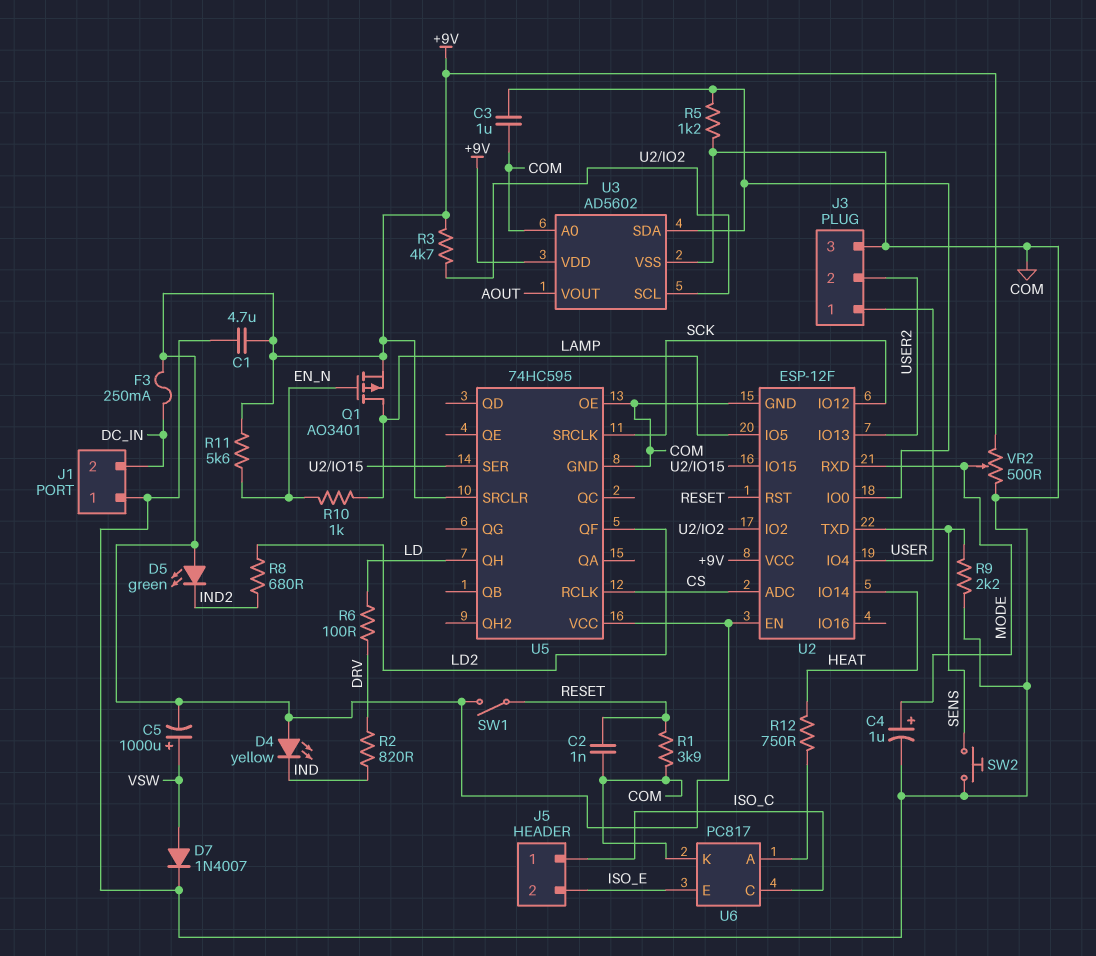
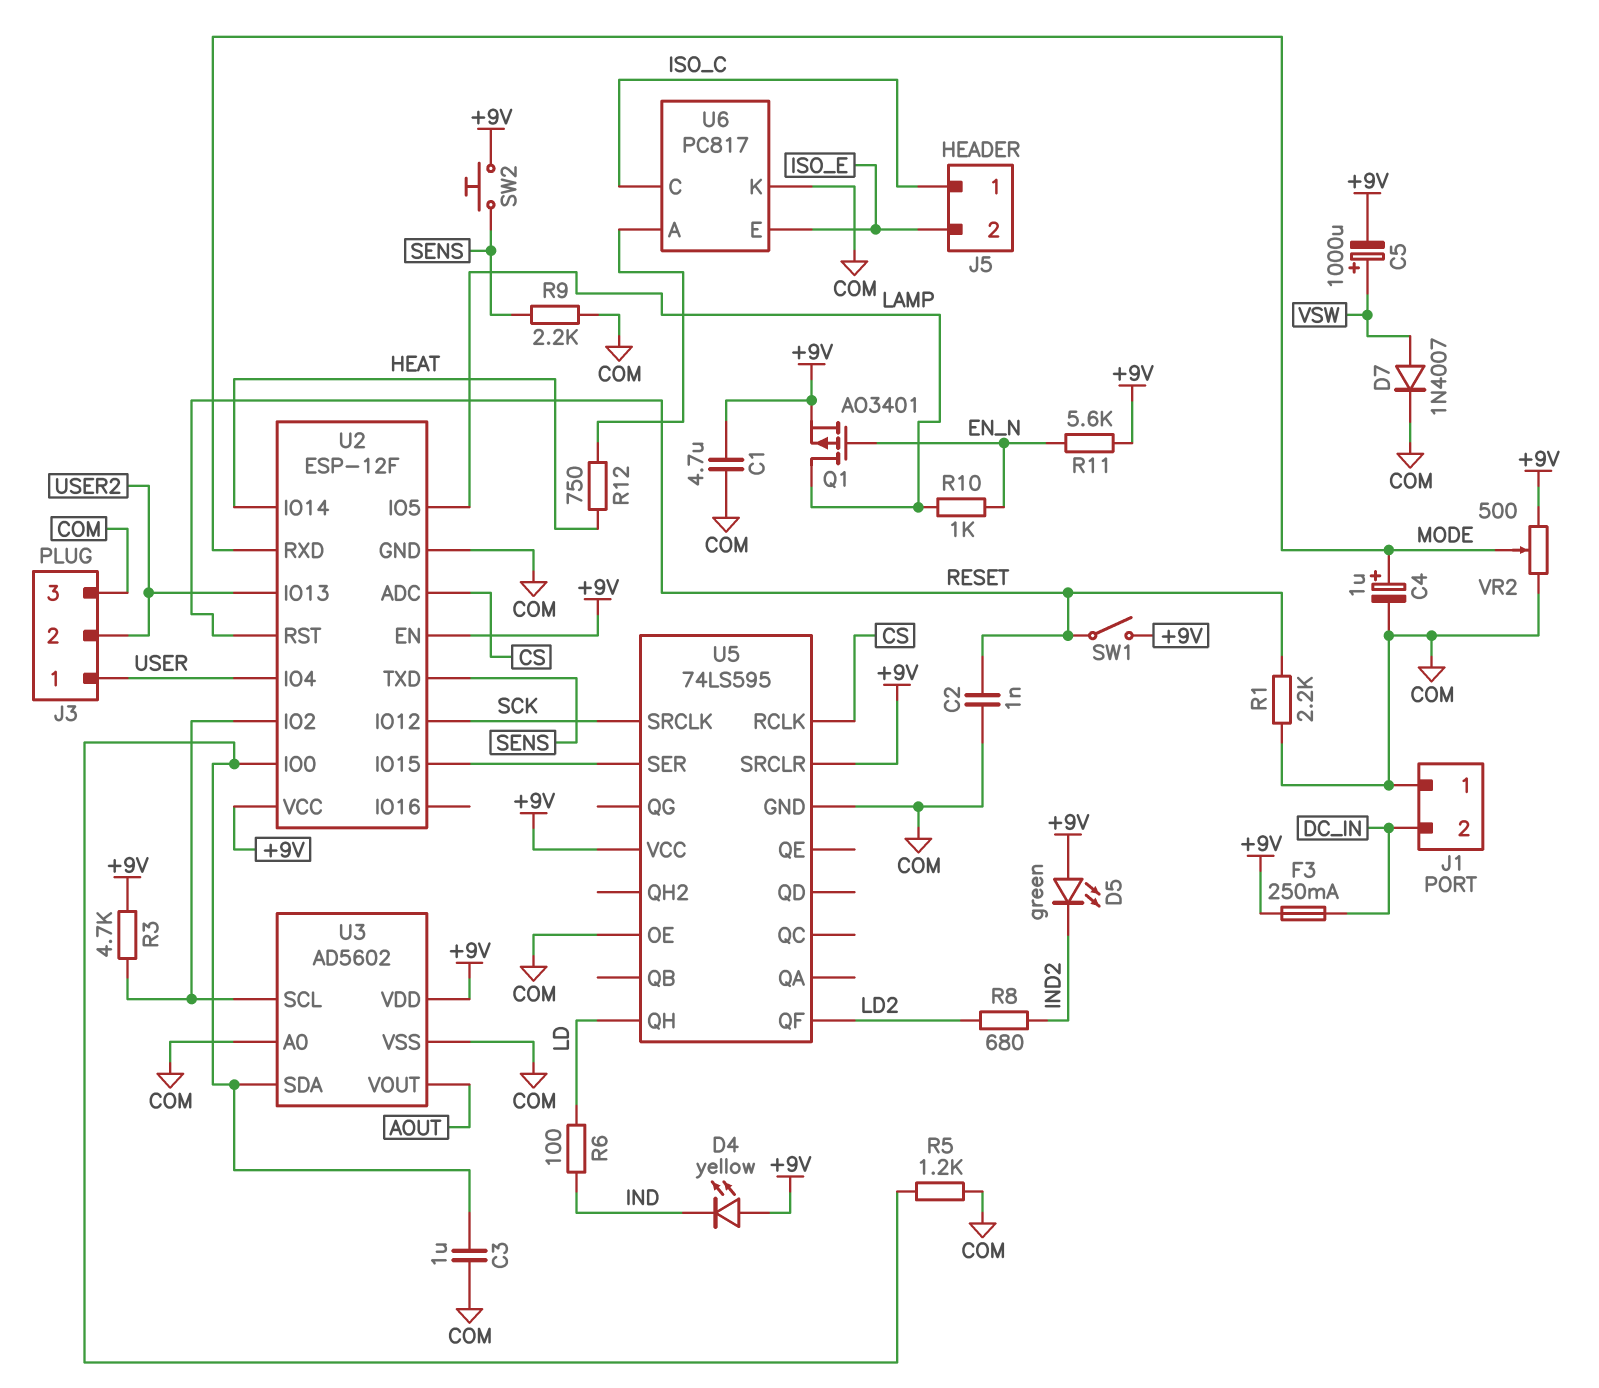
R1: 3.9k (COM, RESET) -> 2.2k (COM, RESET)
R2: 820 (DRV, IND) -> none
R6: 100 (DRV, LD) -> 100 (IND, LD)
SW2: button (COM, SENS) -> button (+9V, SENS)
U5: 74HC595 -> 74LS595

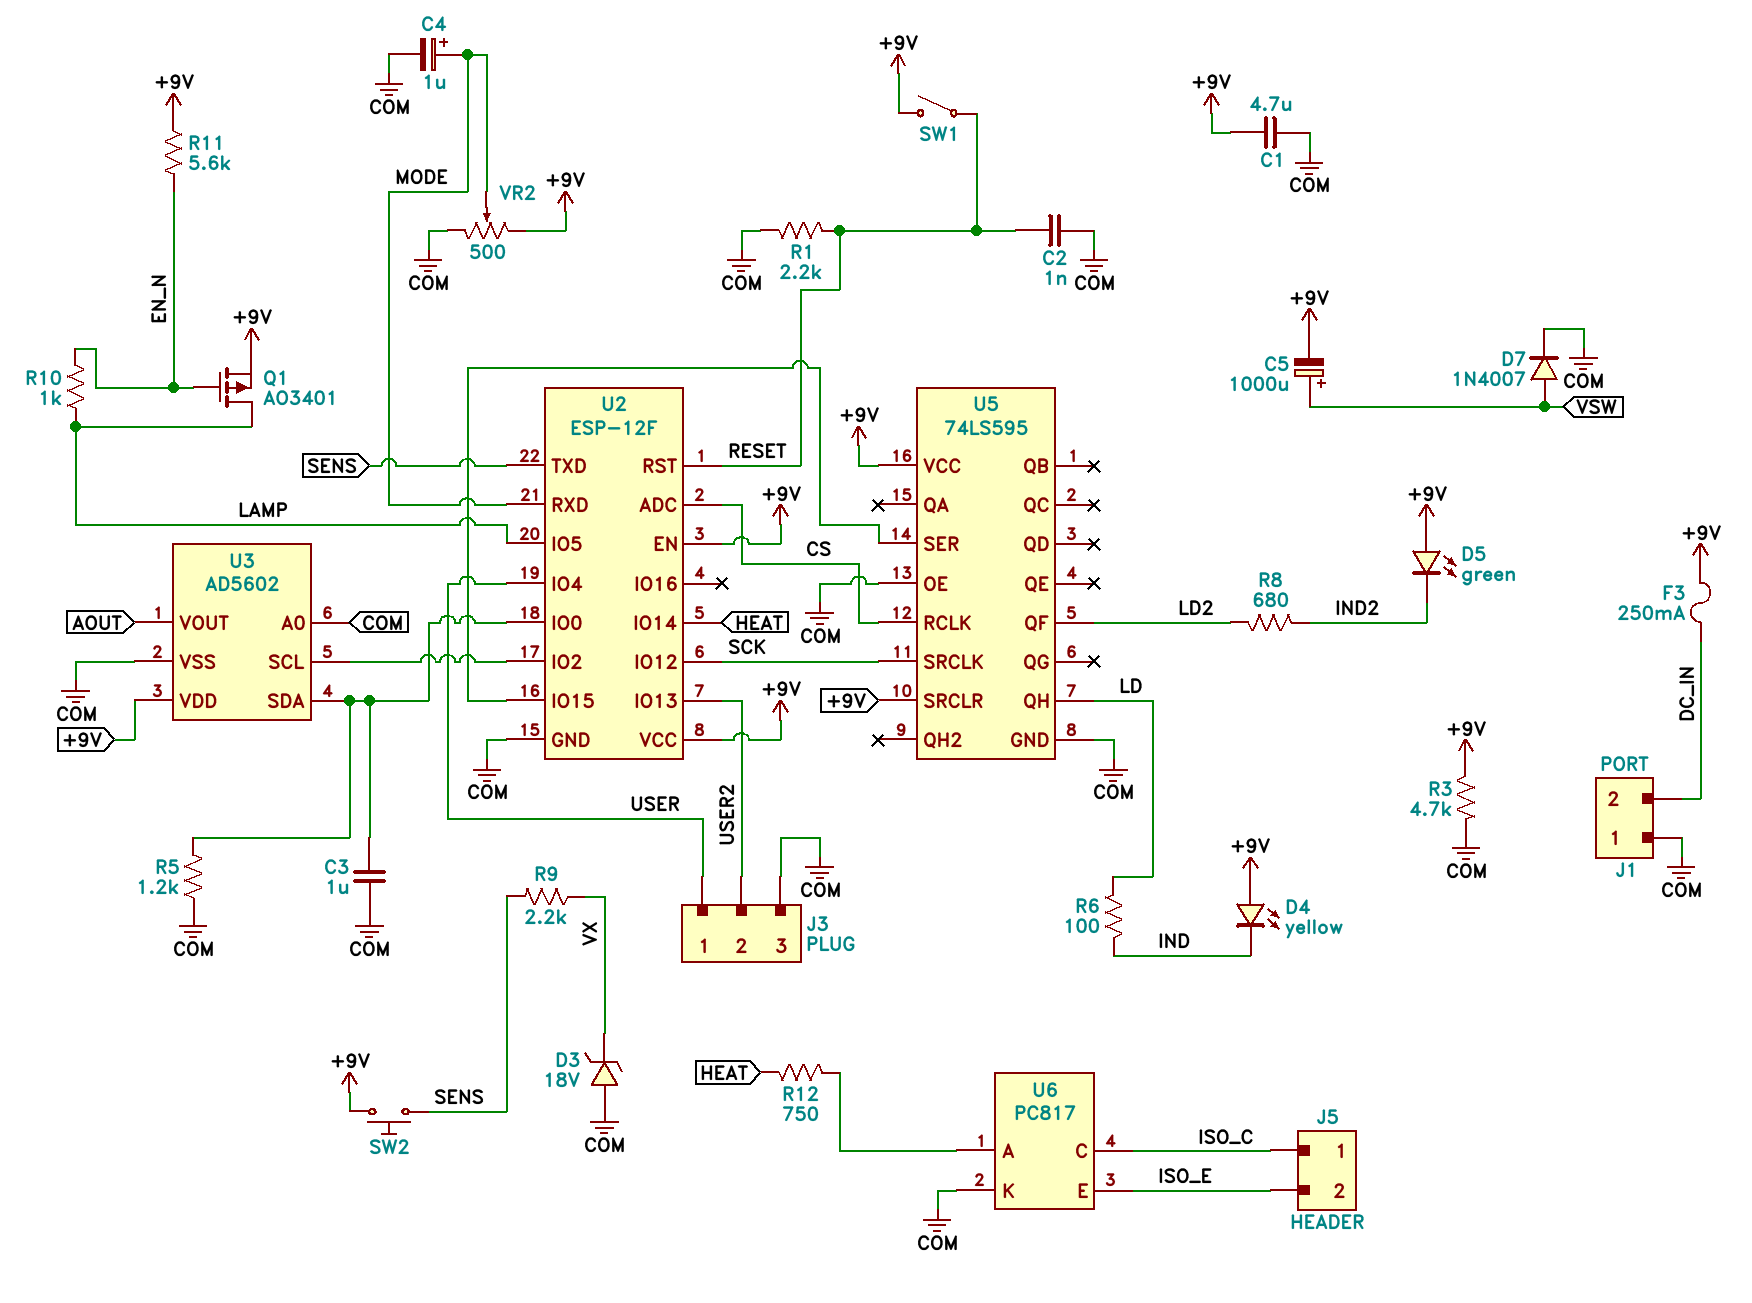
D3: none -> zener 18V (A COM, K VX)
R3: 4.7k (+9V, U2/IO2) -> 4.7k (+9V, COM)
R9: 2.2k (COM, SENS) -> 2.2k (SENS, VX)

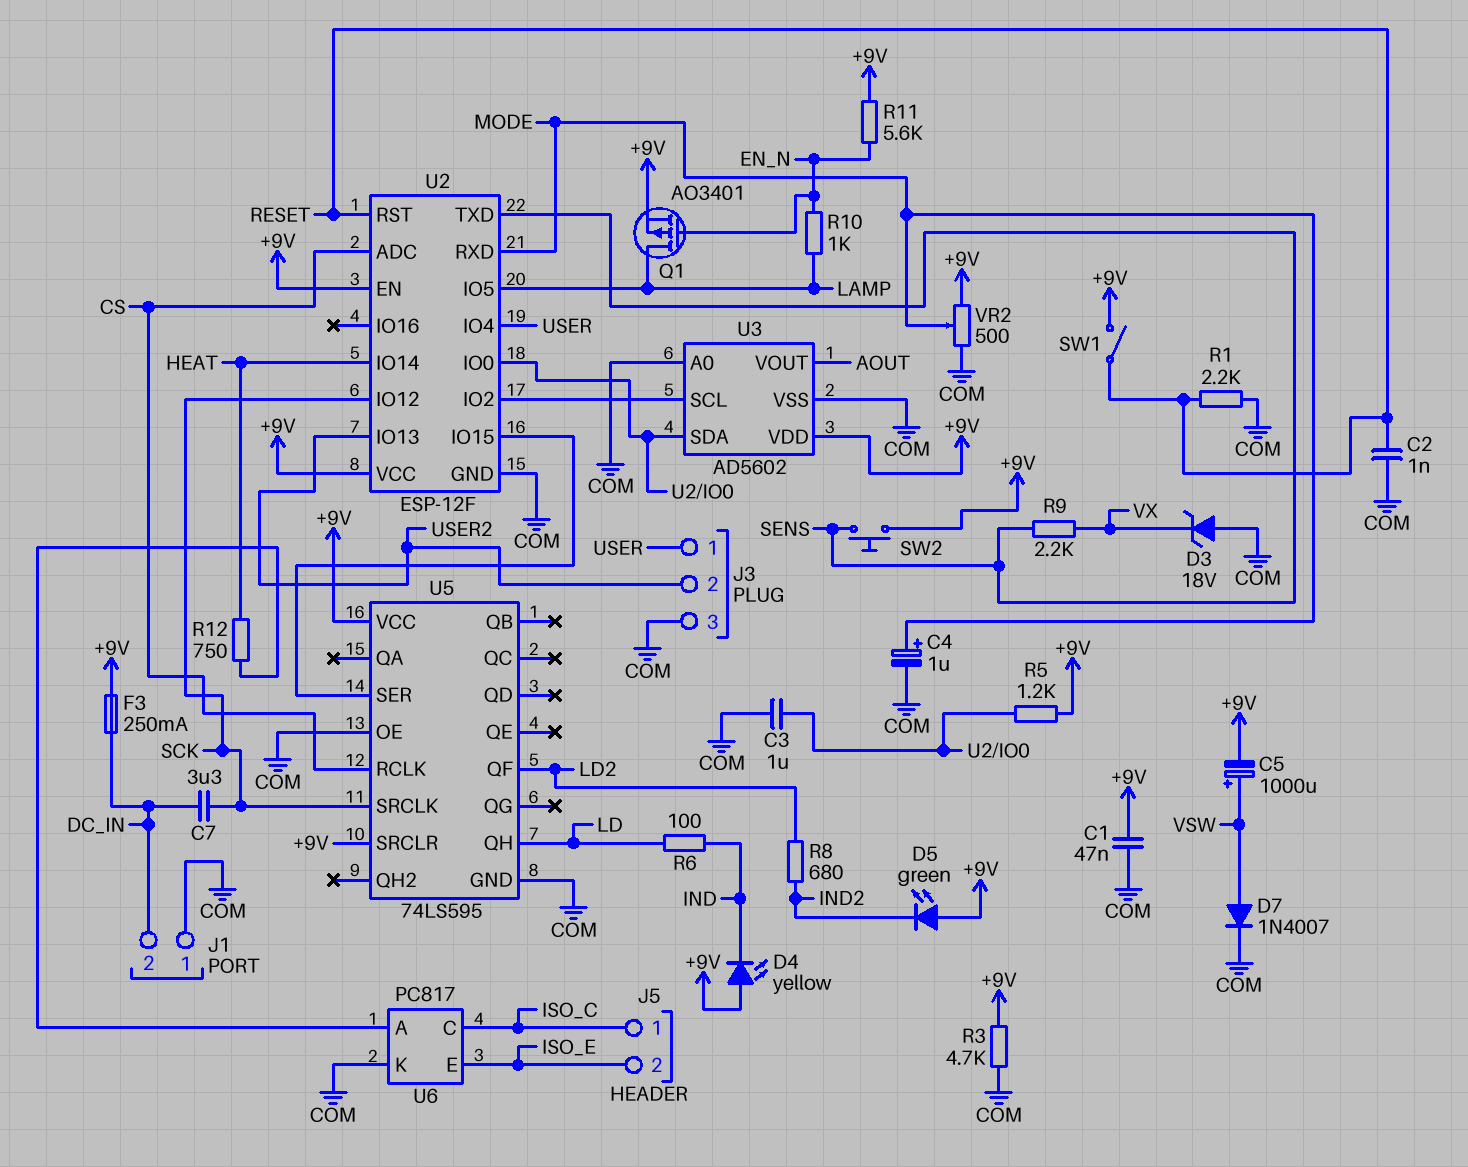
C1: 4.7uF (+9V, COM) -> 47nF (+9V, COM)
C7: none -> 3.3uF (DC_IN, SCK)
R5: 1.2k (COM, U2/IO0) -> 1.2k (+9V, U2/IO0)

